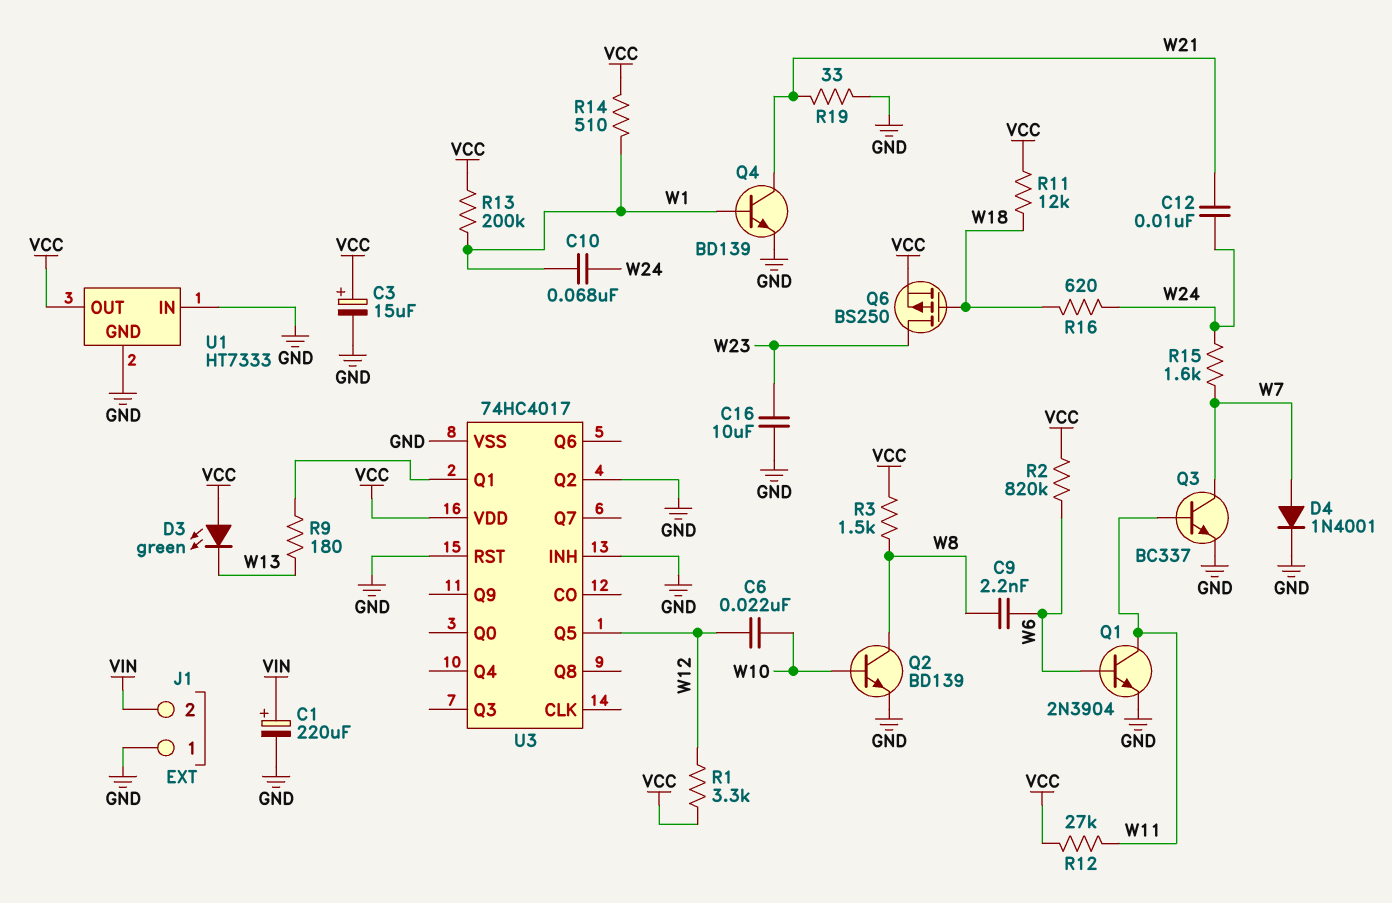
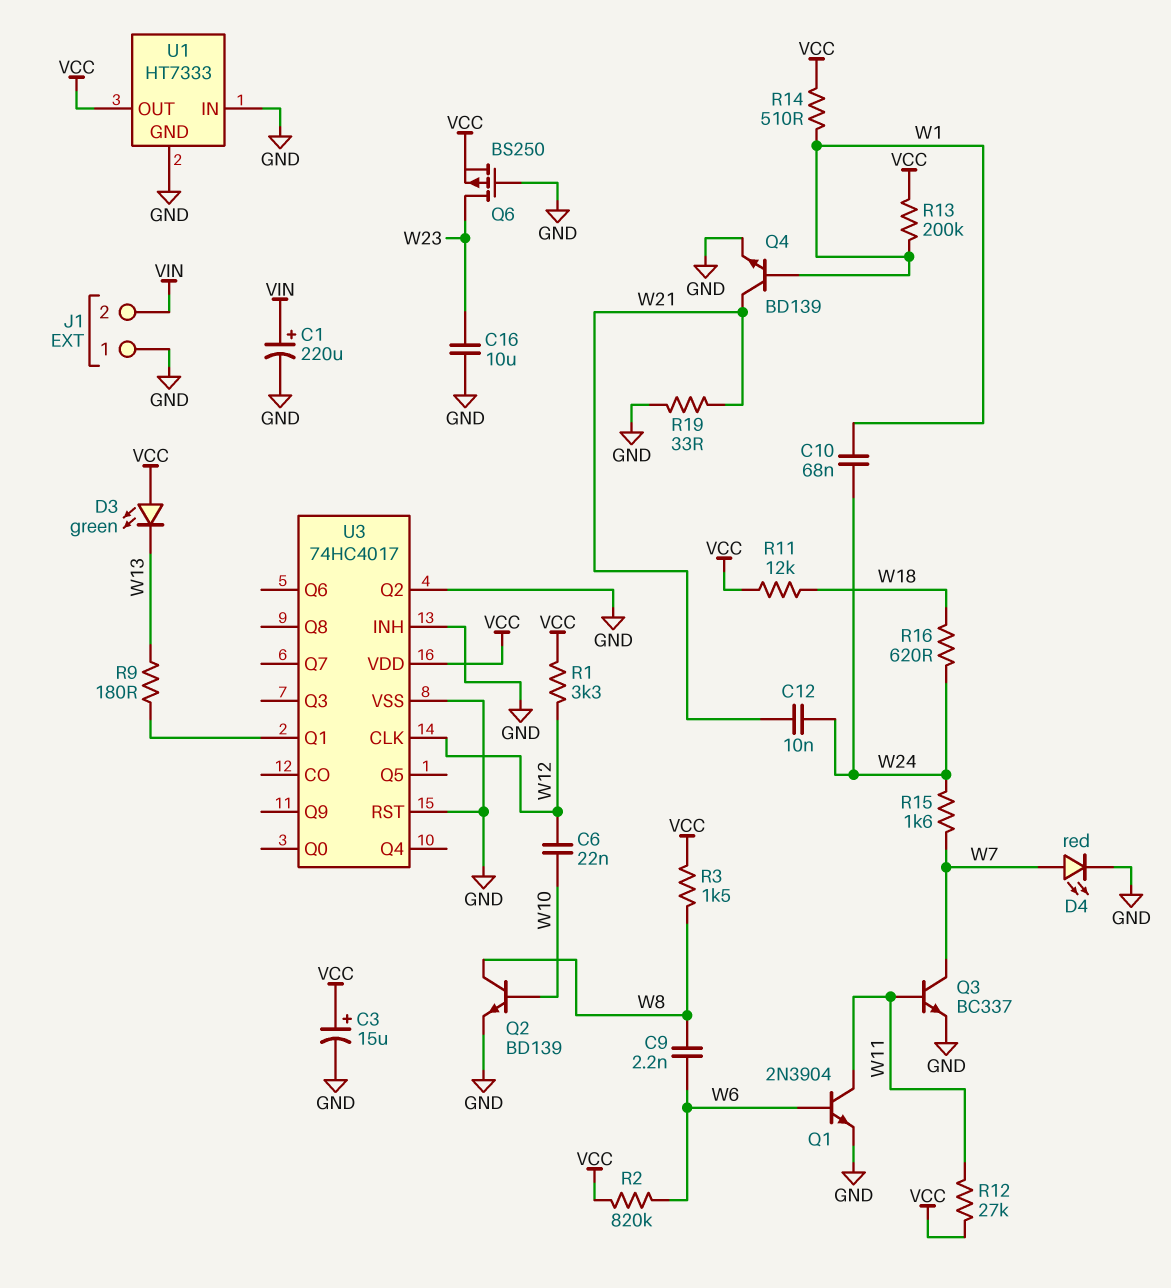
D4: diode 1N4001 (A W7, K GND) -> LED red (A W7, K GND)
Q6: PMOS BS250 (G W18, D W23, S VCC) -> PMOS BS250 (G GND, D W23, S VCC)
U3 pin CLK: none -> W12
U3 pin Q5: W12 -> none

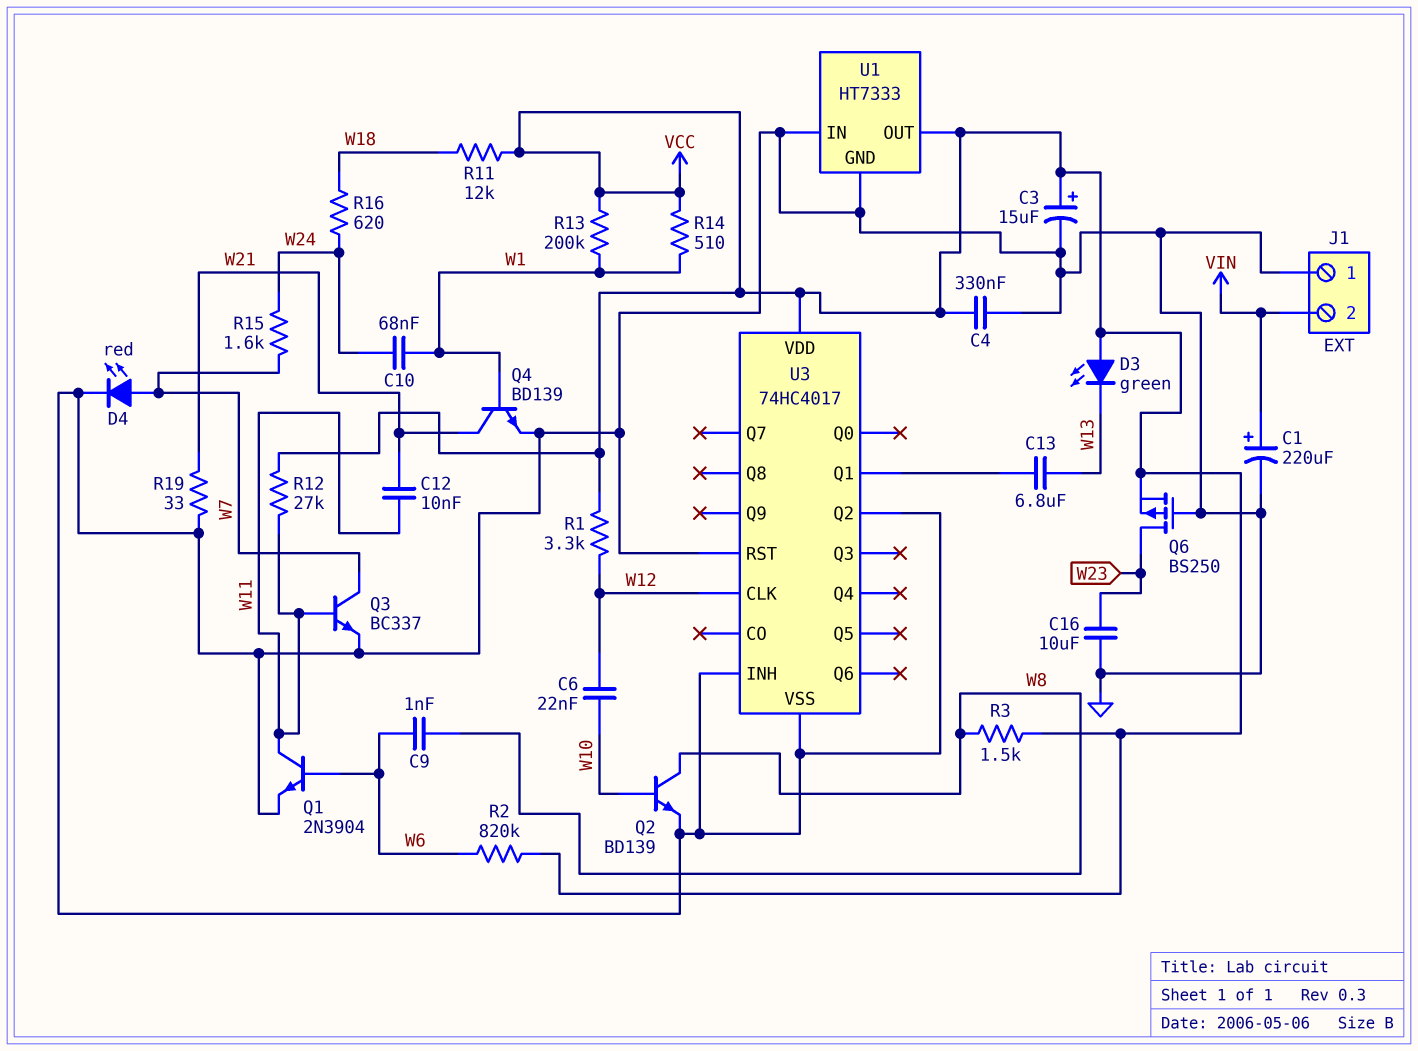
C4: none -> 330nF (GND, VCC)
C9: 2.2nF (W6, W8) -> 1nF (W6, W8)
C12: 10nF (W21, W24) -> 10nF (W11, W21)
C13: none -> 6.8uF (U3/Q1, W13)
R9: 180 (U3/Q1, W13) -> none

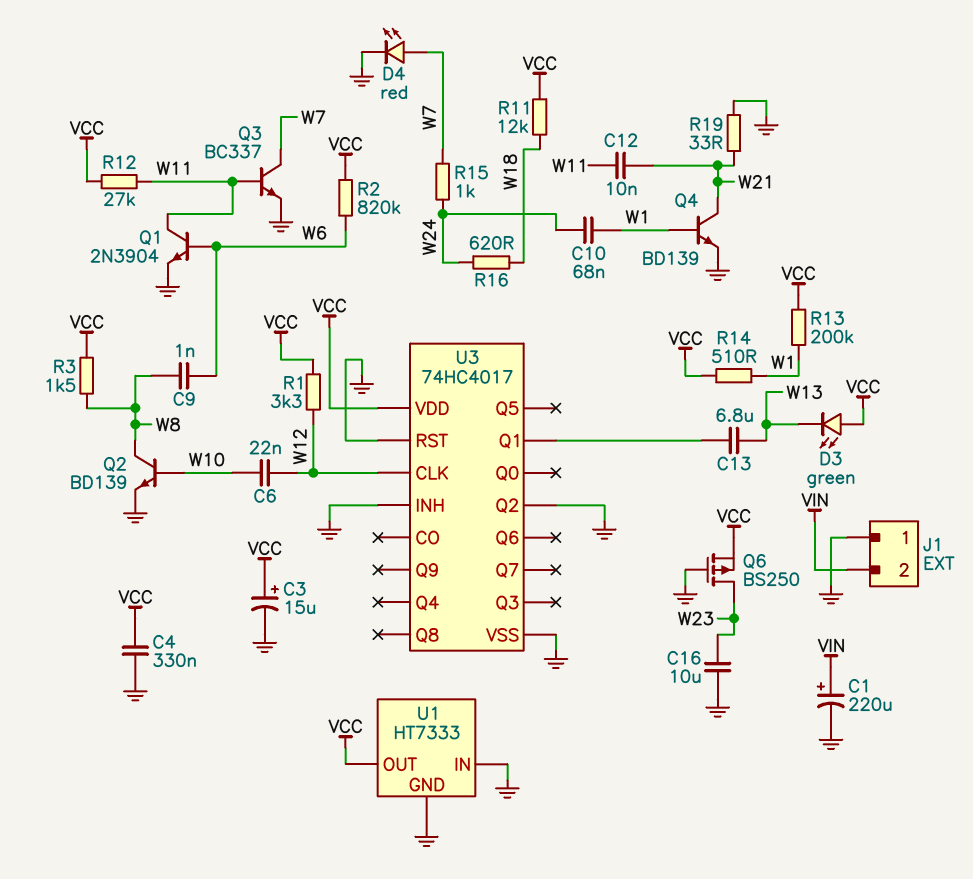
R15: 1.6k (W7, W24) -> 1k (W7, W24)

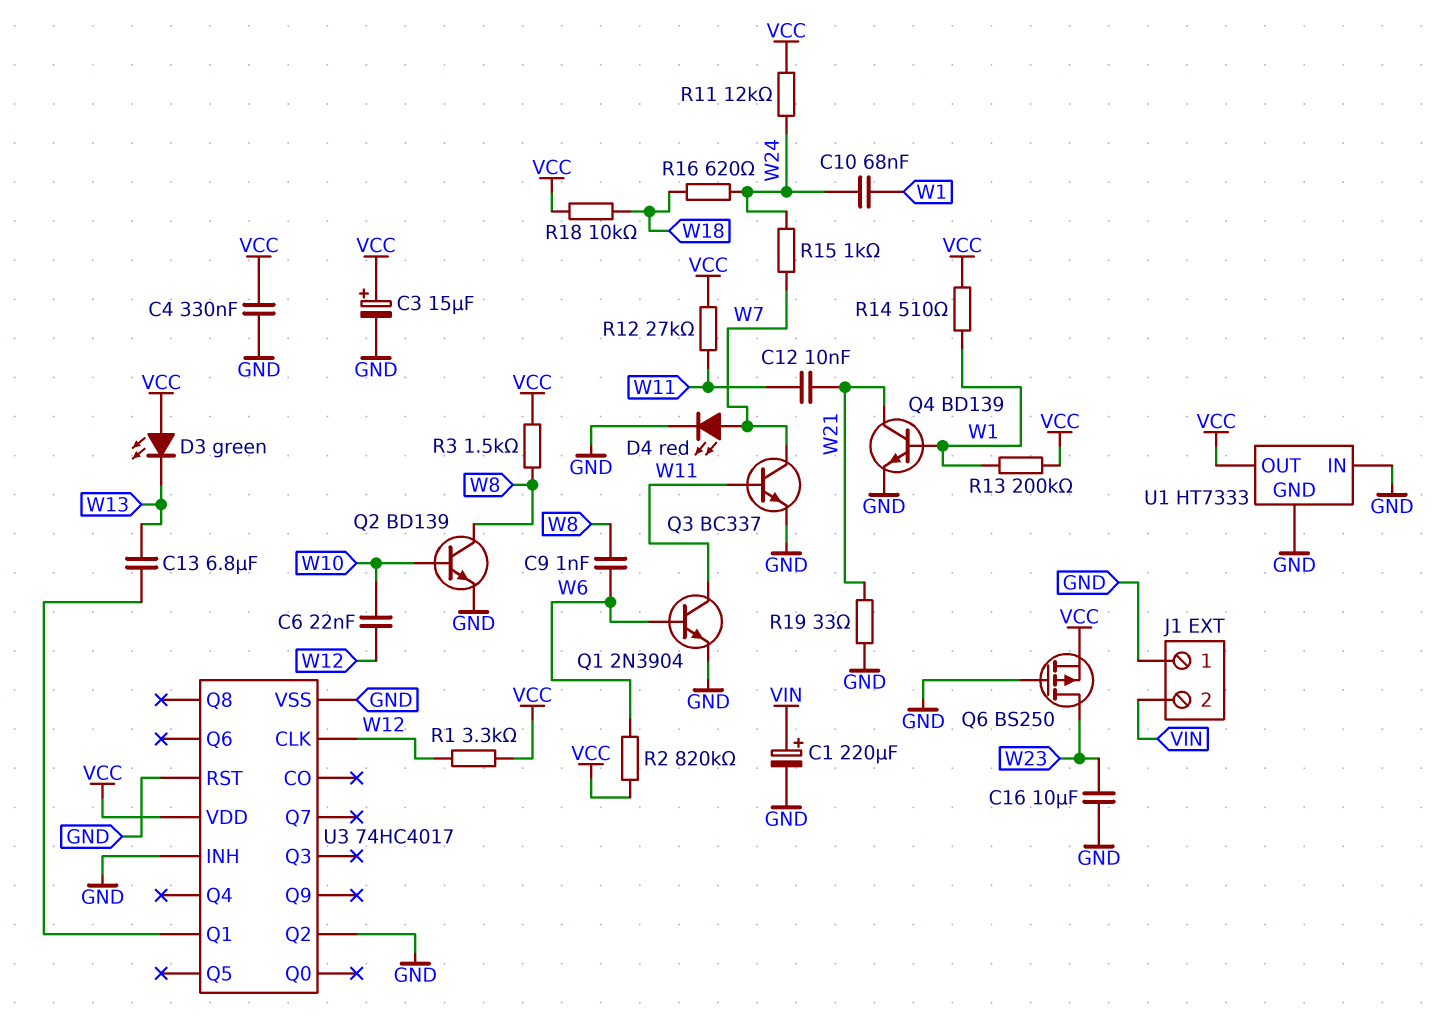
R11: 12k (VCC, W18) -> 12k (VCC, W24)
R18: none -> 10k (VCC, W18)

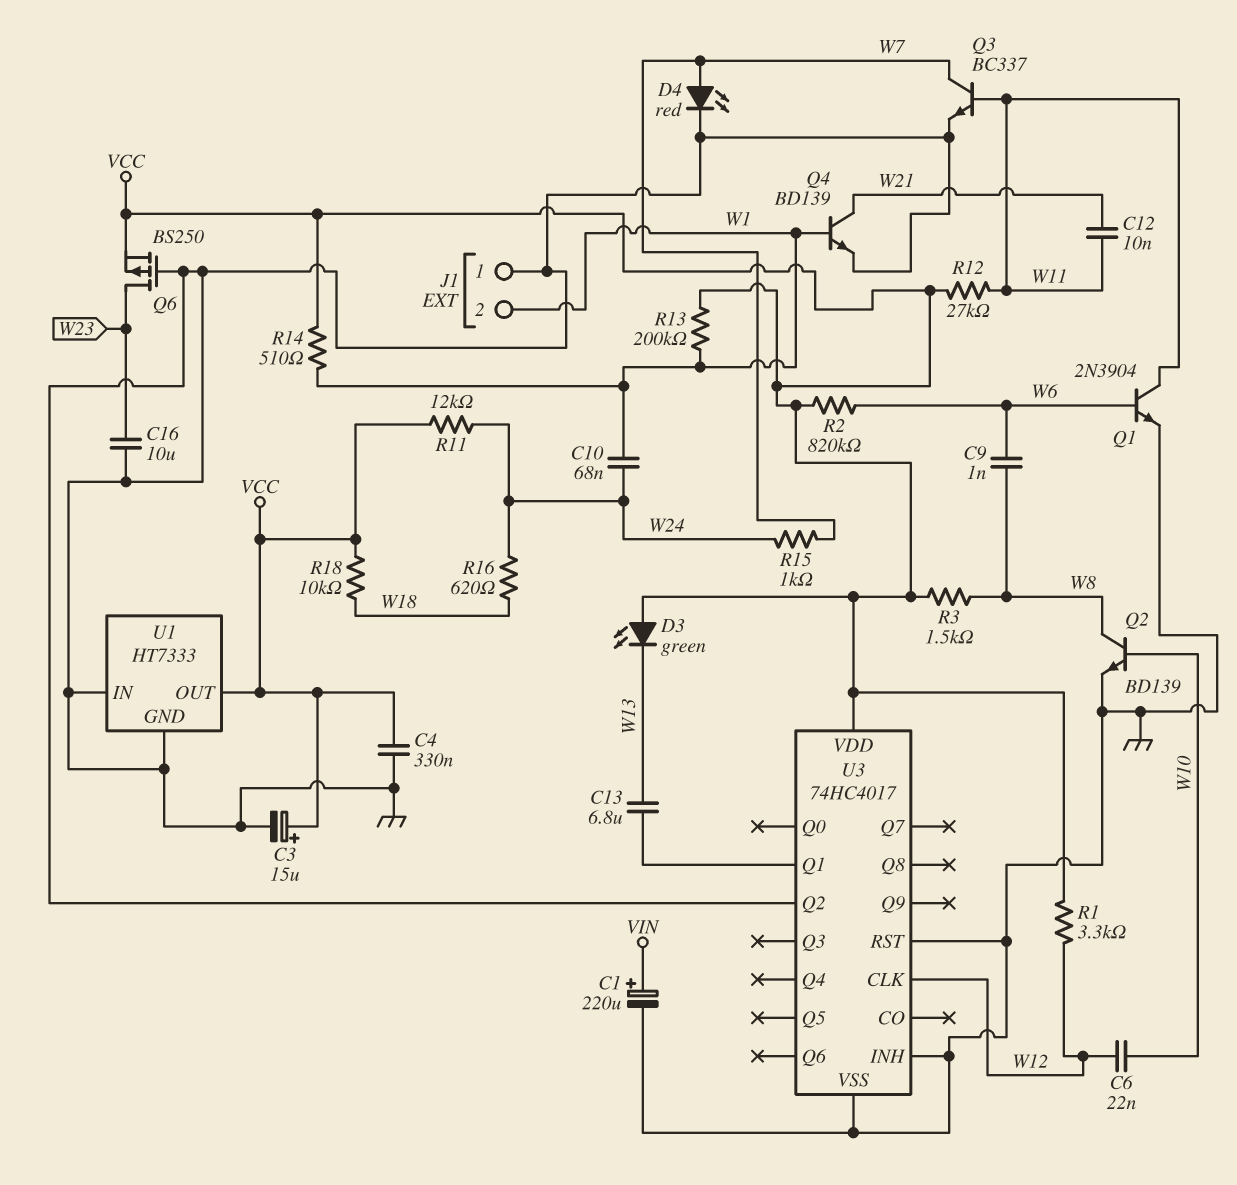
J1 pin 2: VIN -> W1
R19: 33 (GND, W21) -> none

